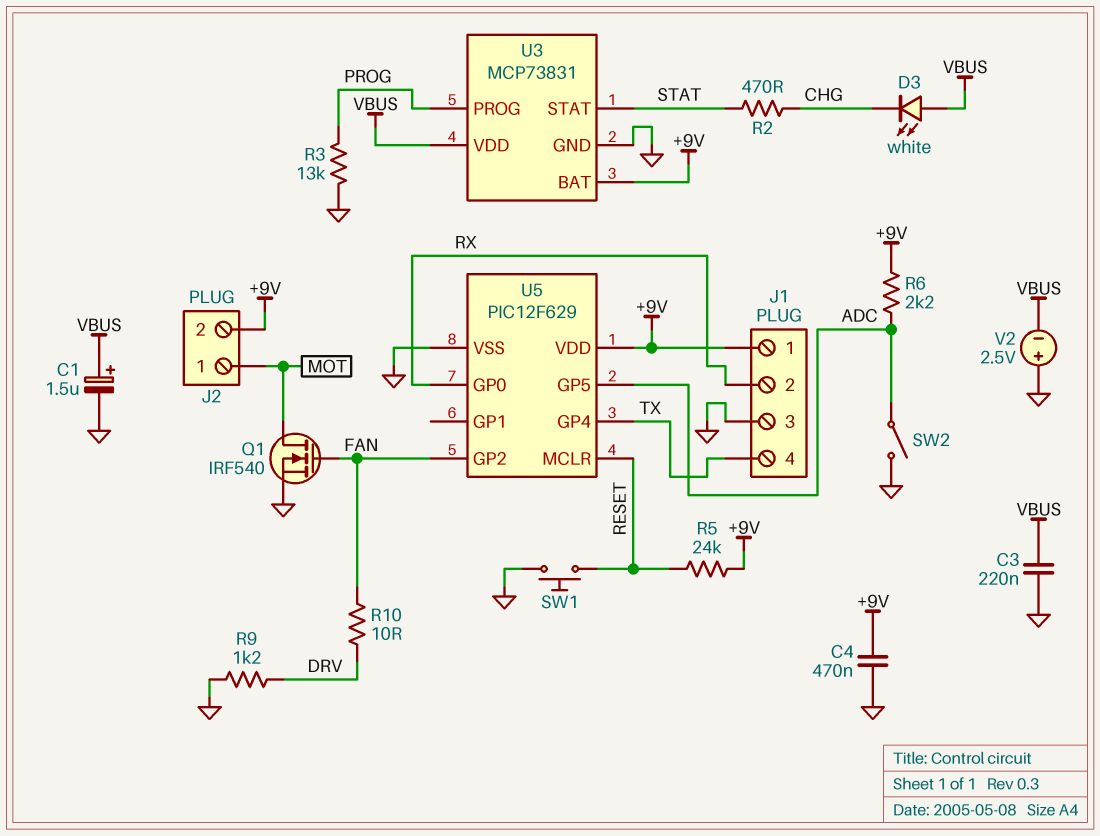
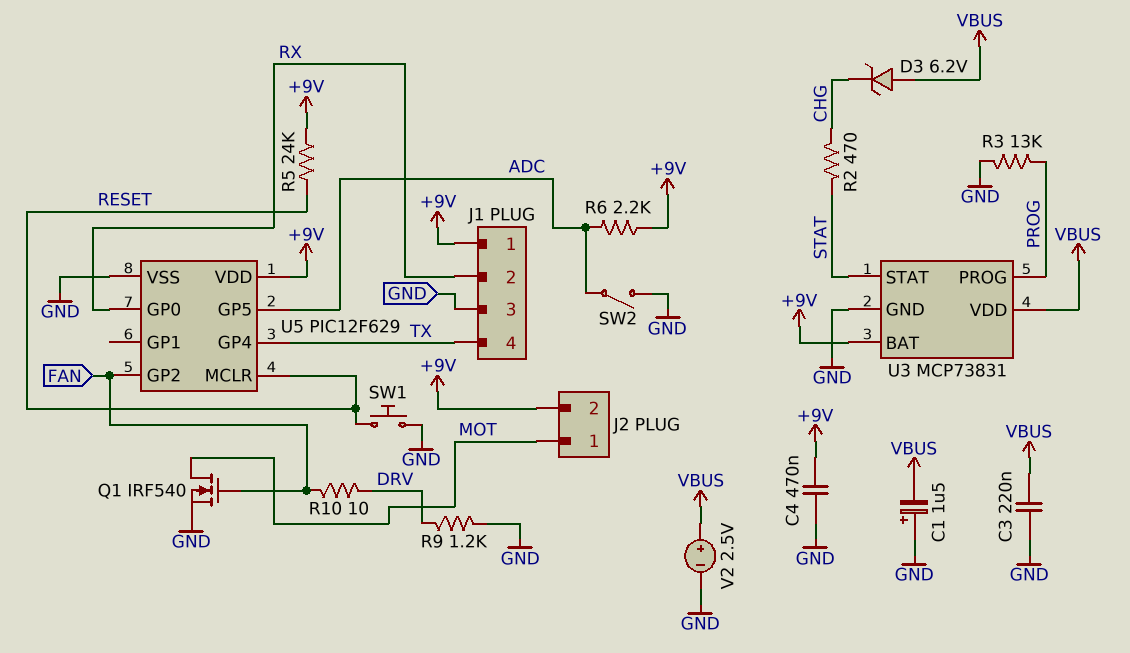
C1: 1.5uF (plus VBUS, minus GND) -> 1.5uF (plus GND, minus VBUS)
D3: LED white (A VBUS, K CHG) -> zener 6.2V (A VBUS, K CHG)
V2: 2.5V (plus GND, minus VBUS) -> 2.5V (plus VBUS, minus GND)

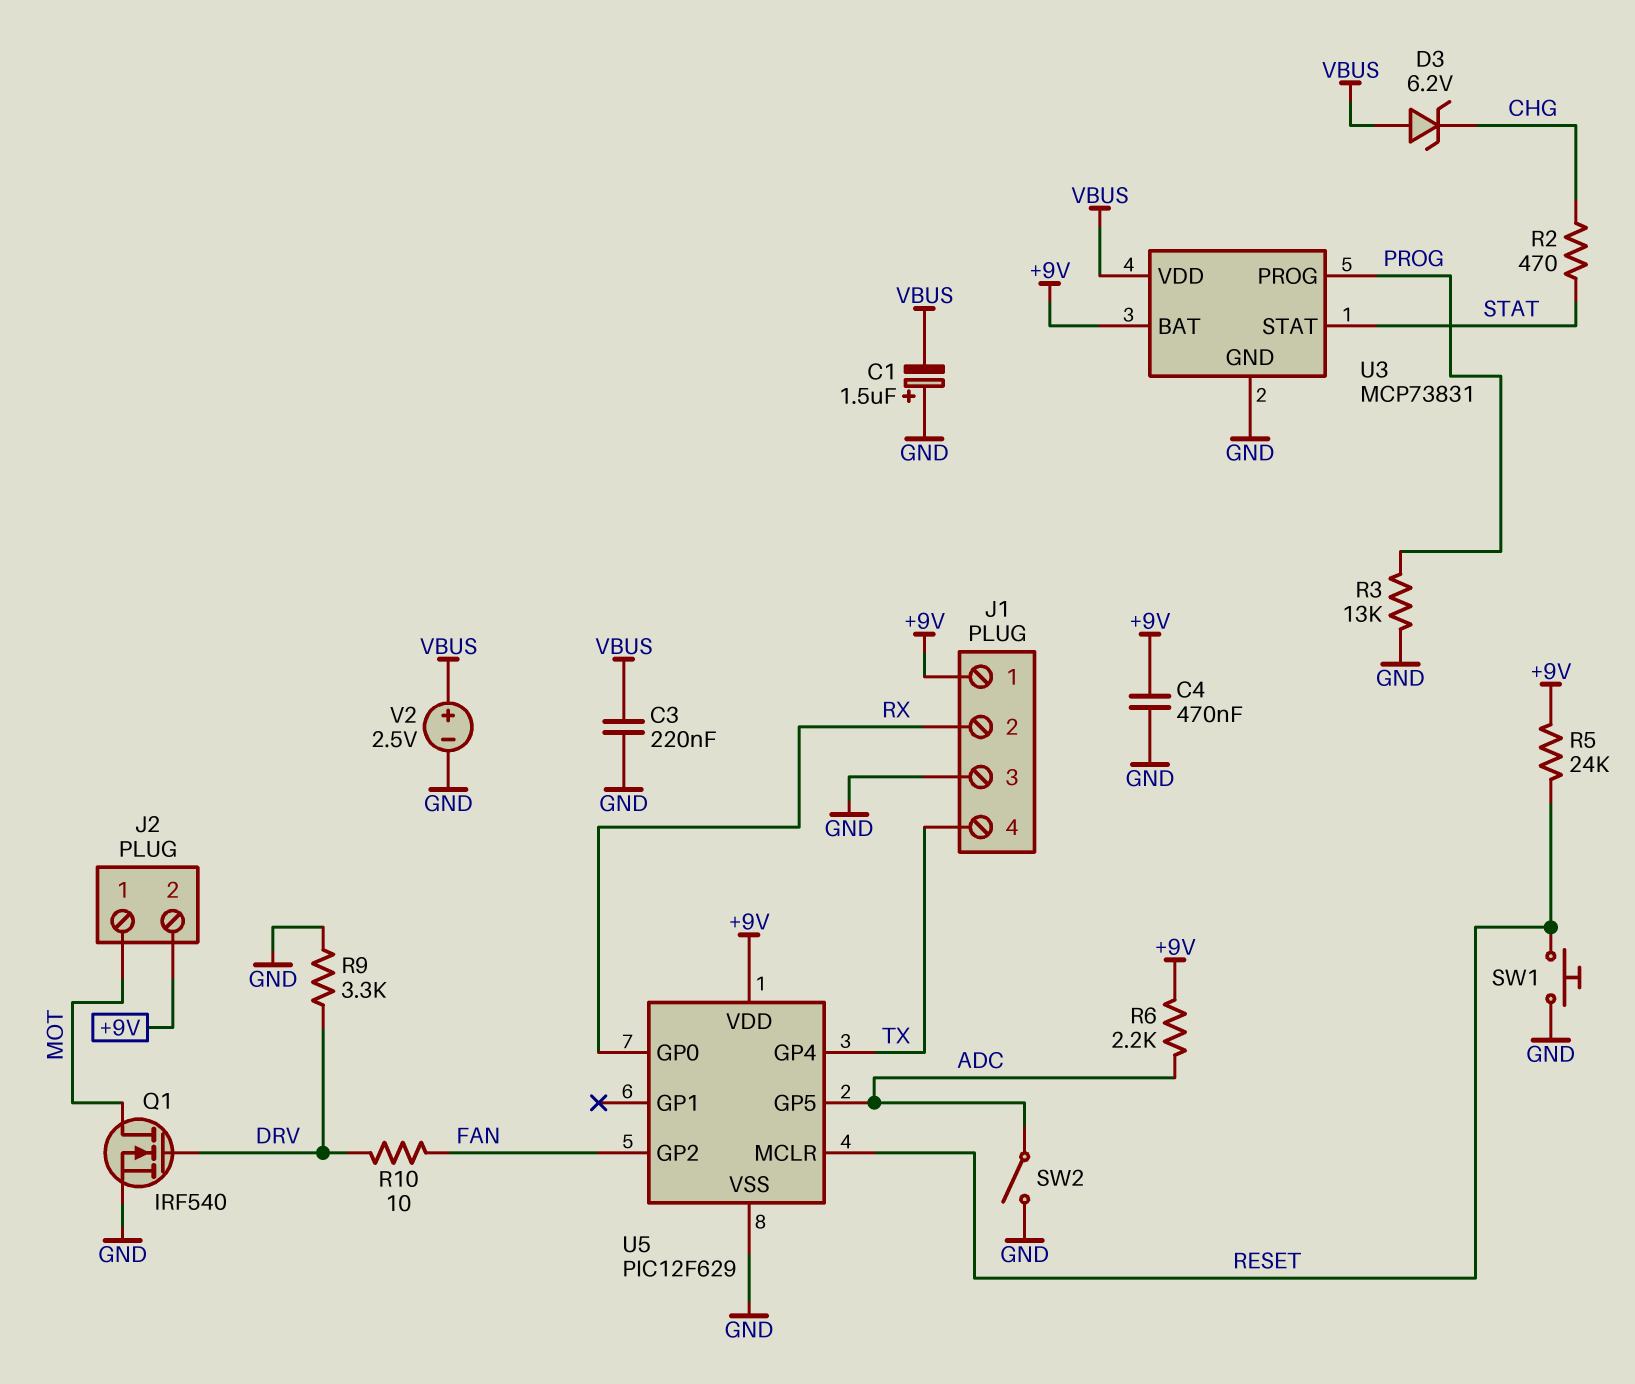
Q1: NMOS IRF540 (G FAN, D MOT, S GND) -> NMOS IRF540 (G DRV, D MOT, S GND)
R9: 1.2k (DRV, GND) -> 3.3k (DRV, GND)

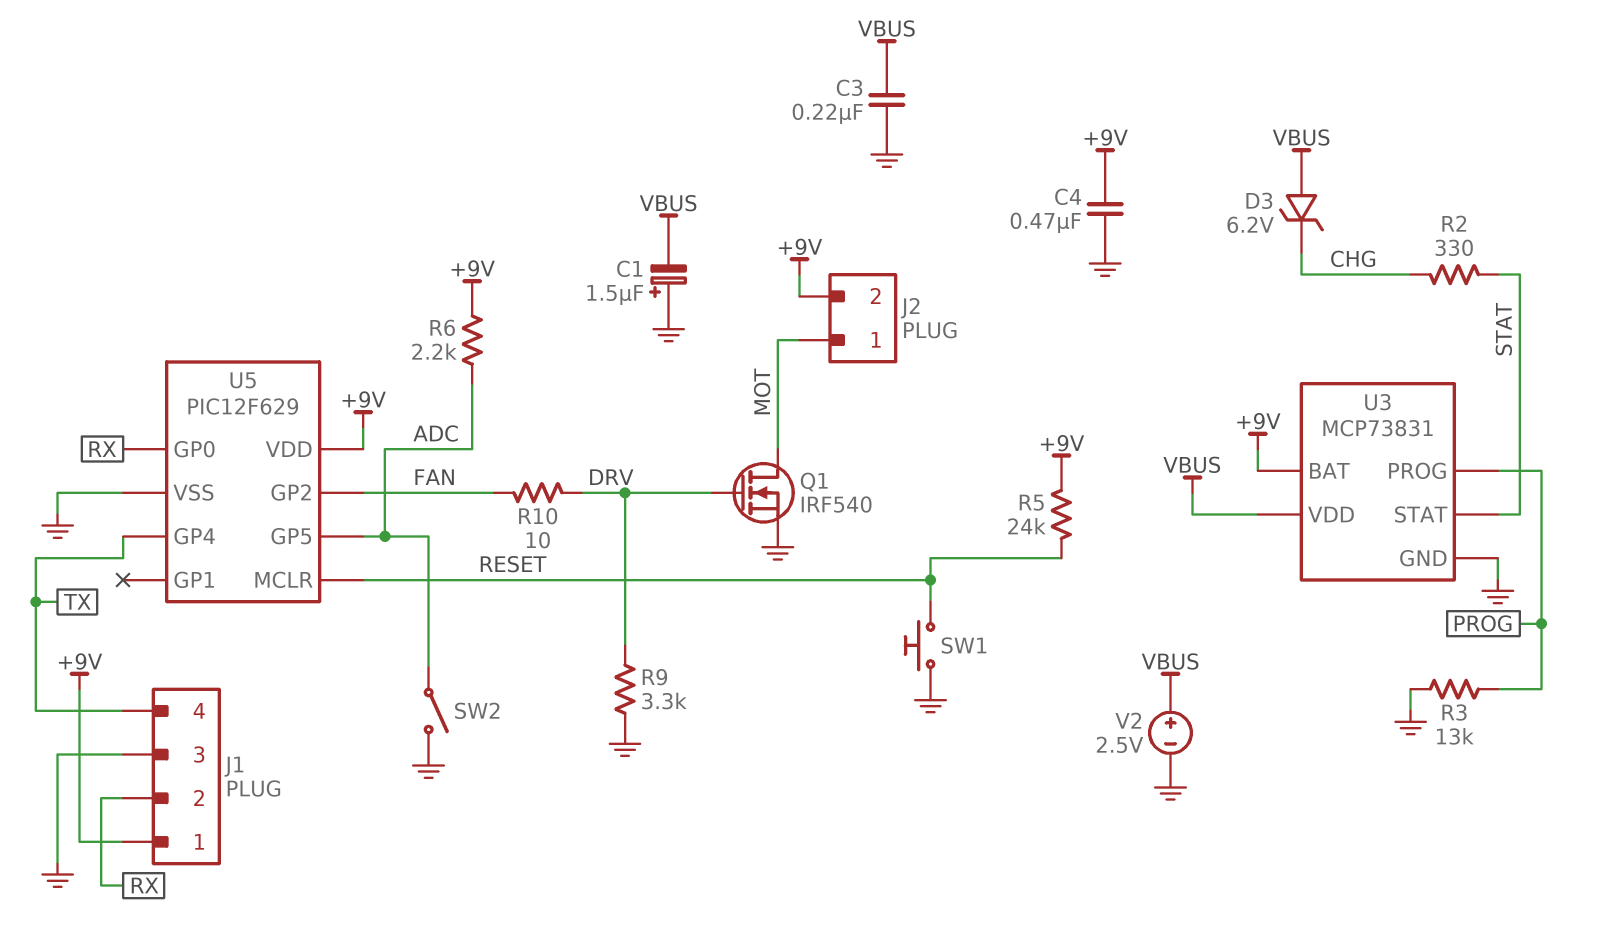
R2: 470 (CHG, STAT) -> 330 (CHG, STAT)

